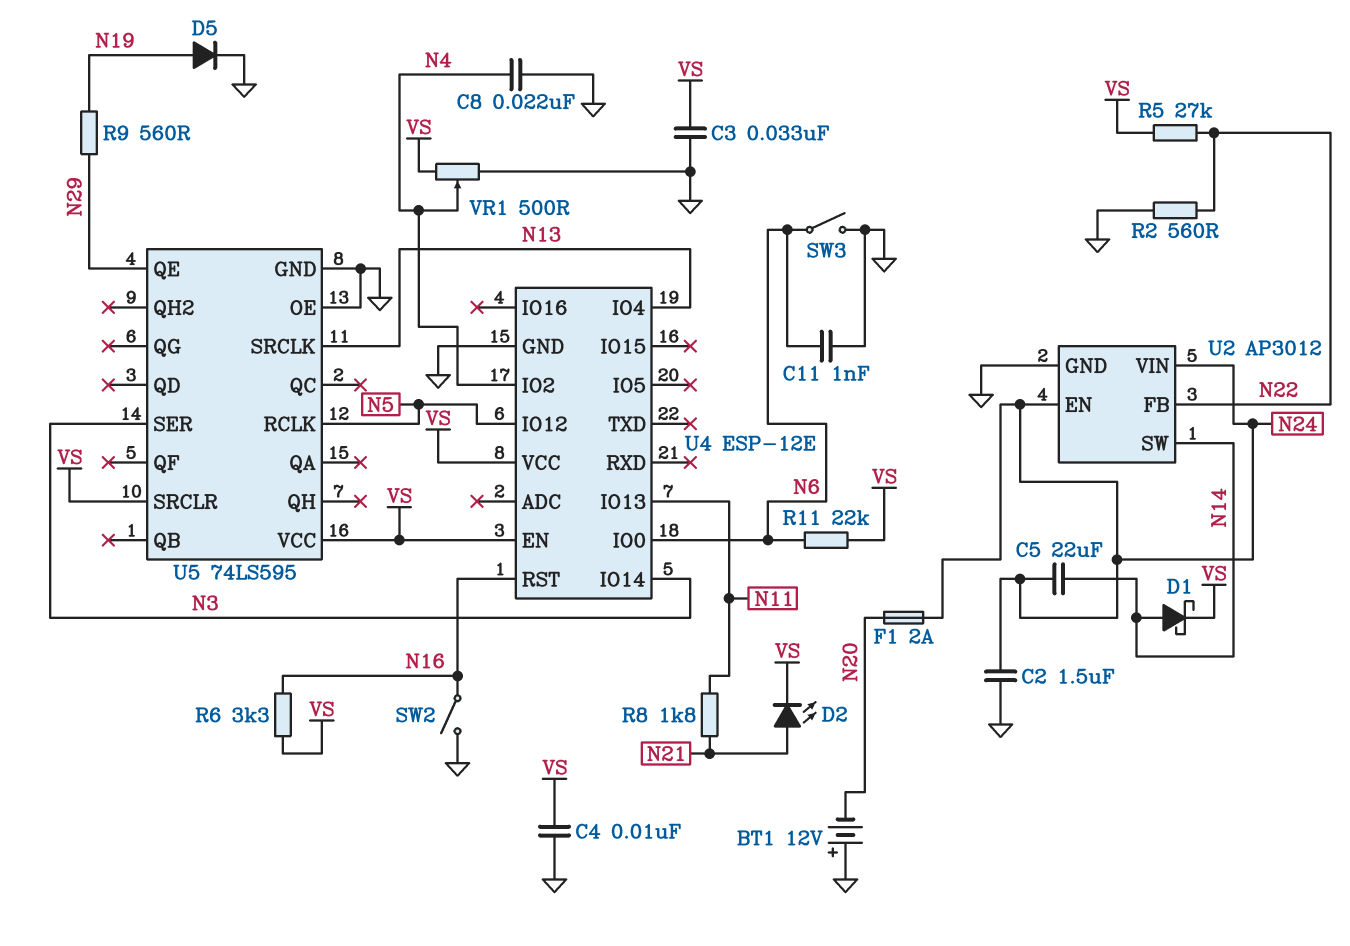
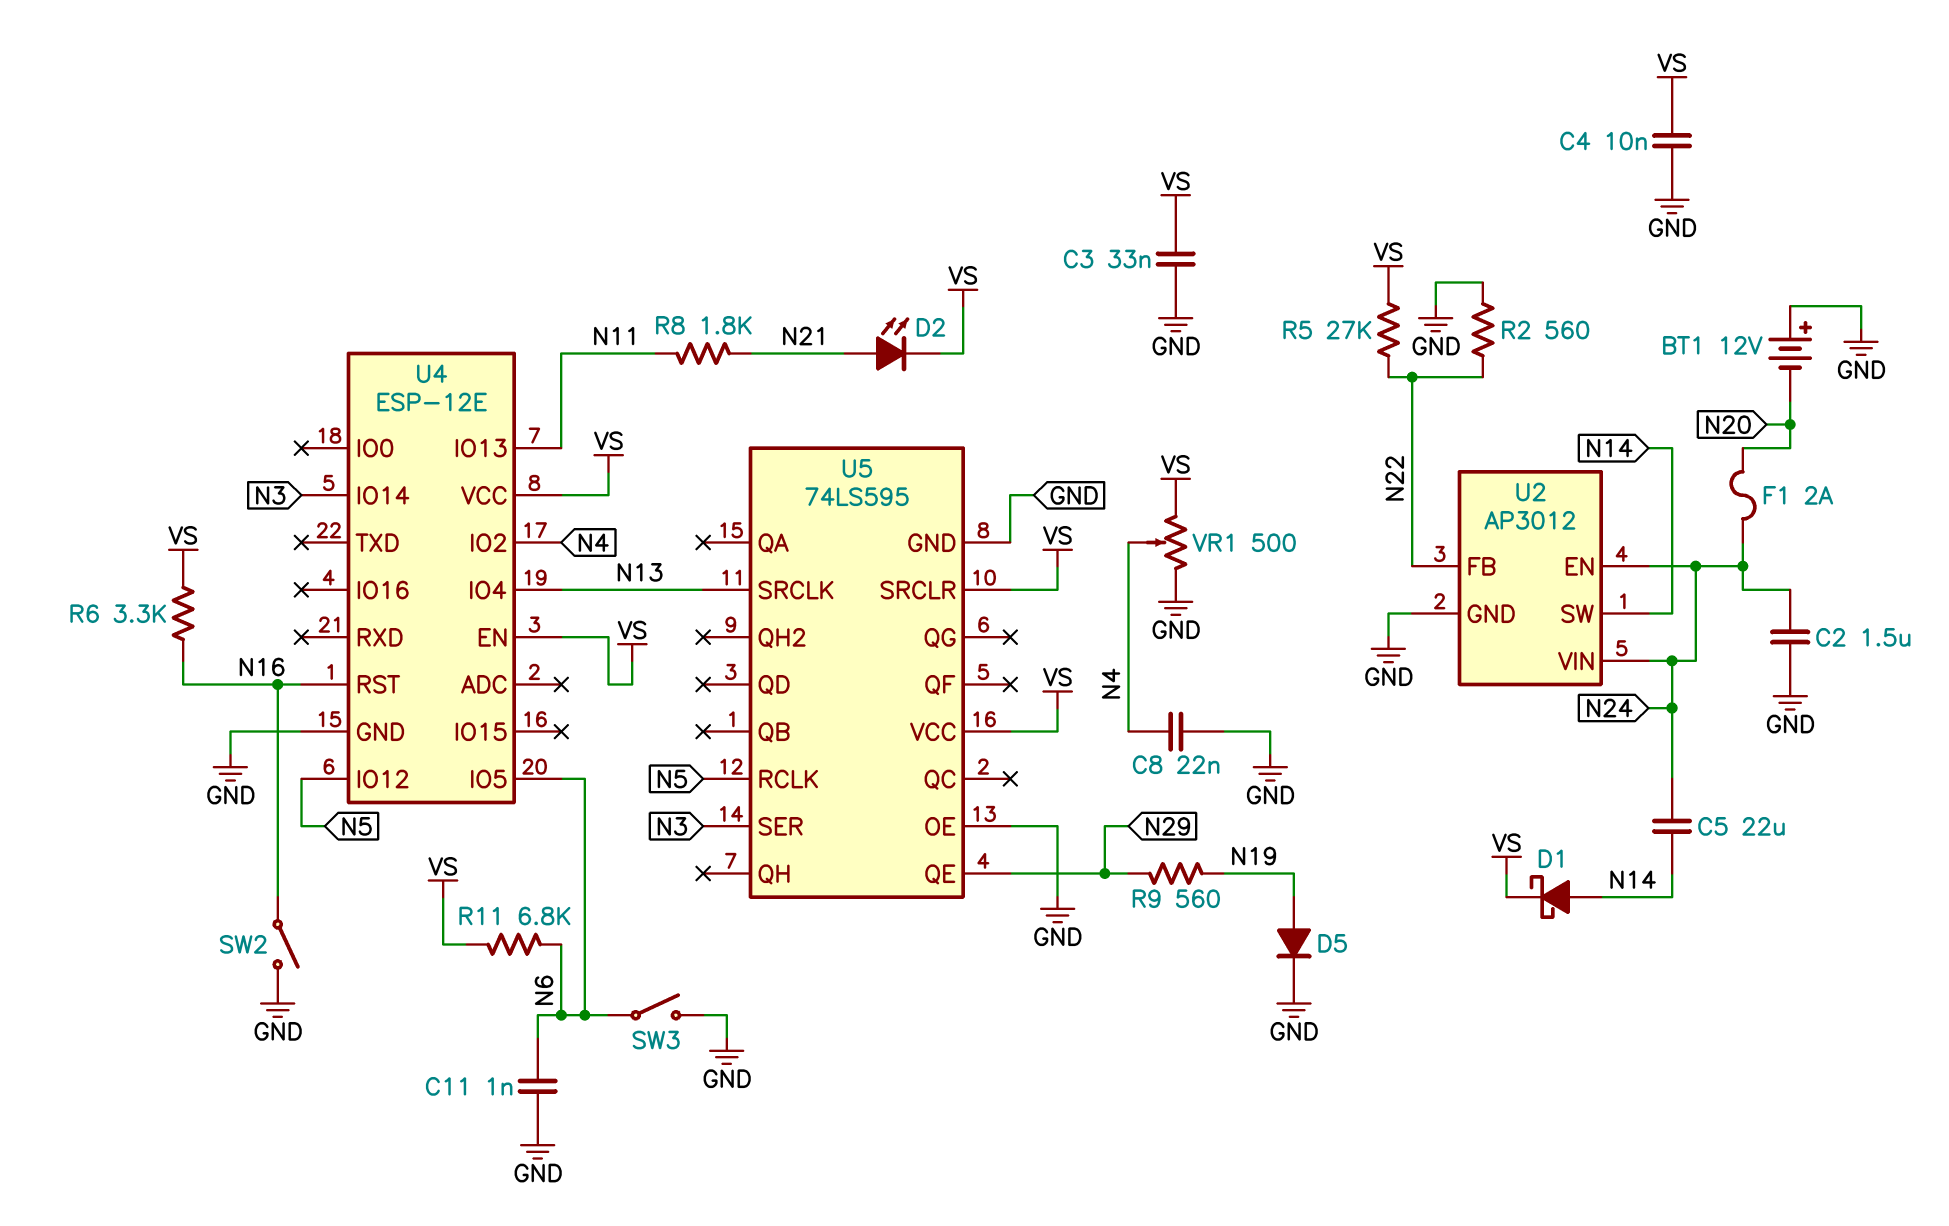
R11: 22k (N6, VS) -> 6.8k (N6, VS)
U4 pin IO0: N6 -> none
U4 pin IO5: none -> N6

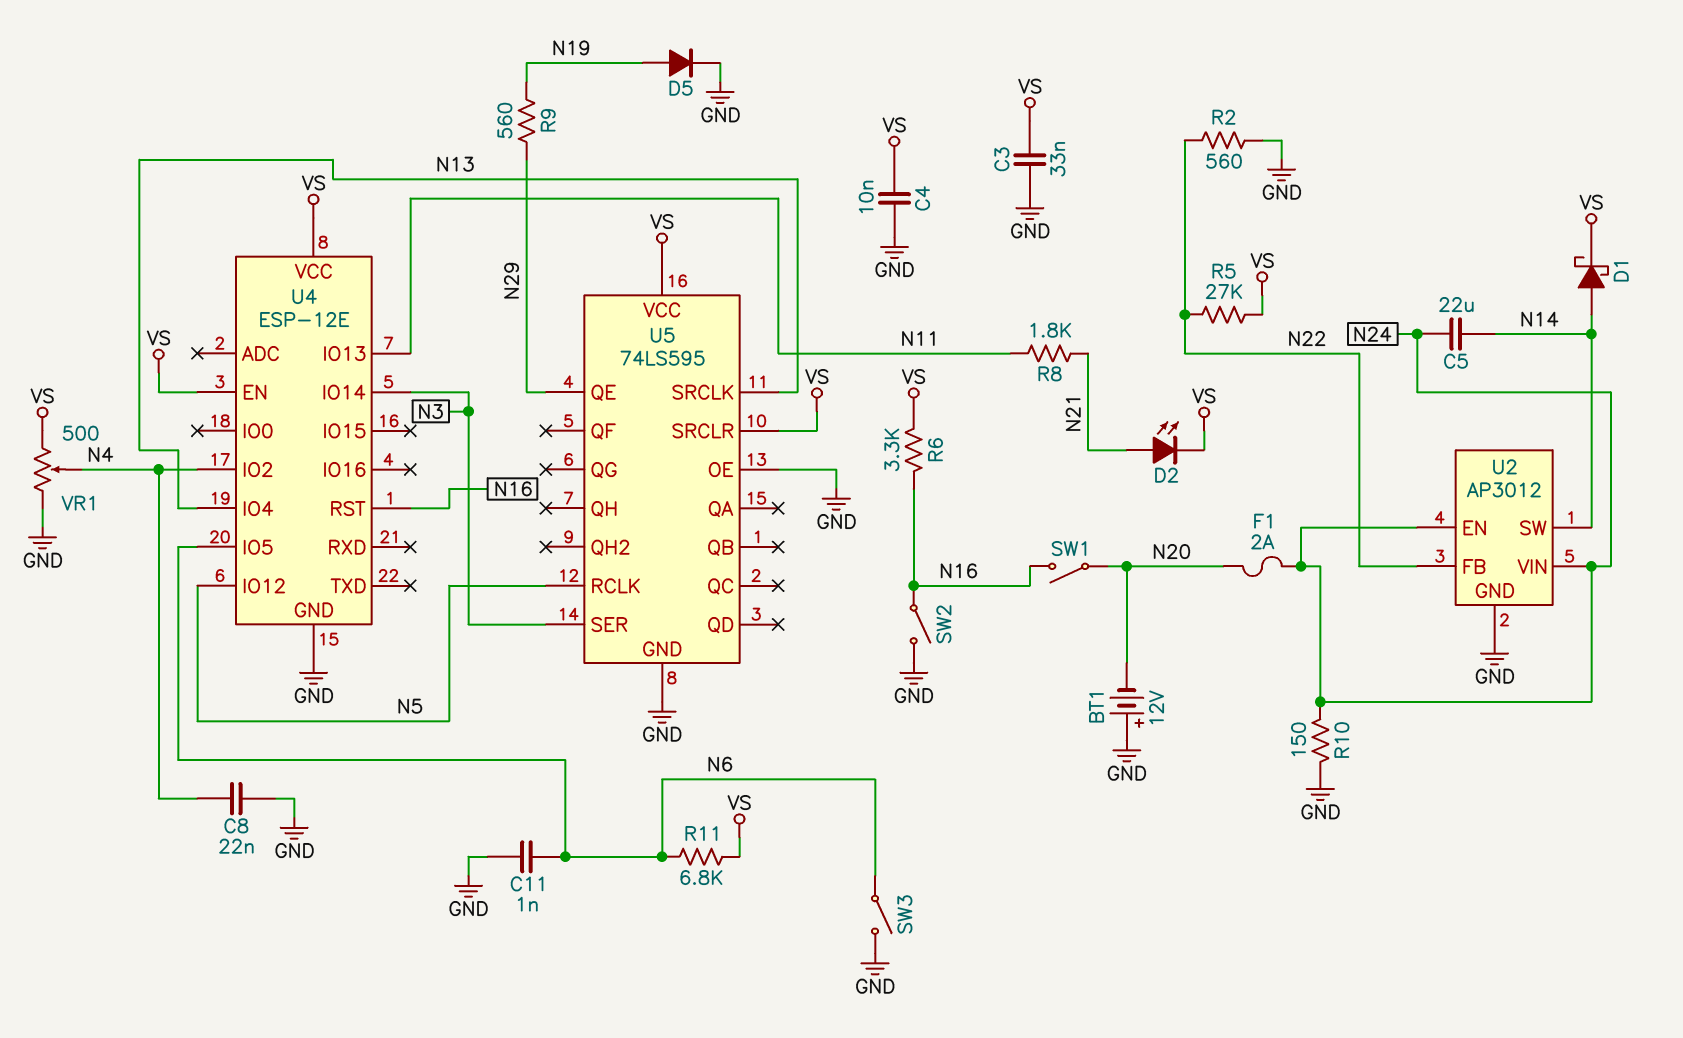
C2: 1.5uF (GND, N24) -> none
R10: none -> 150 (GND, N24)
SW1: none -> switch (N16, N20)

